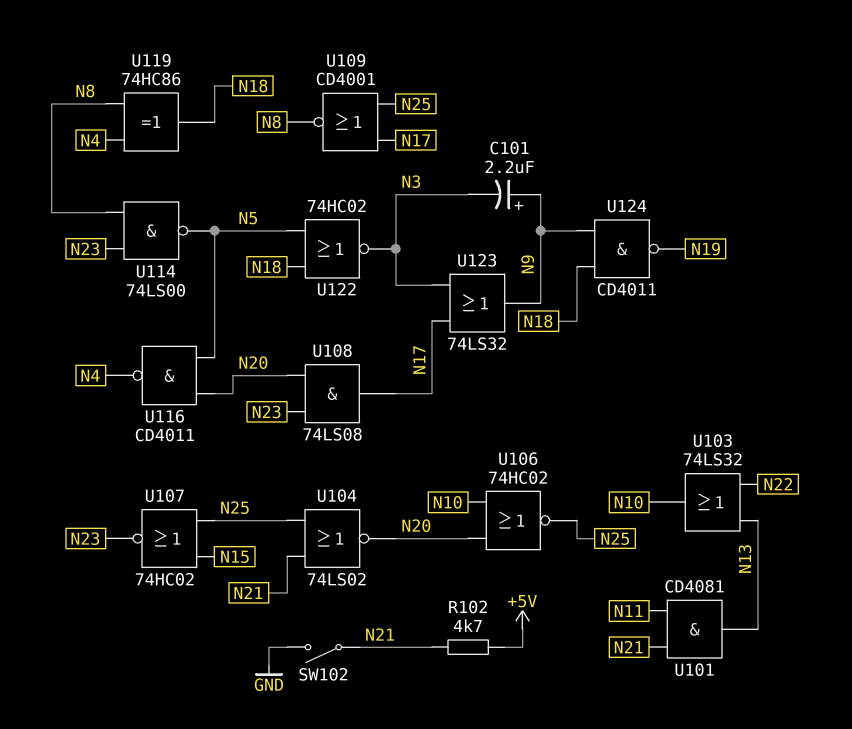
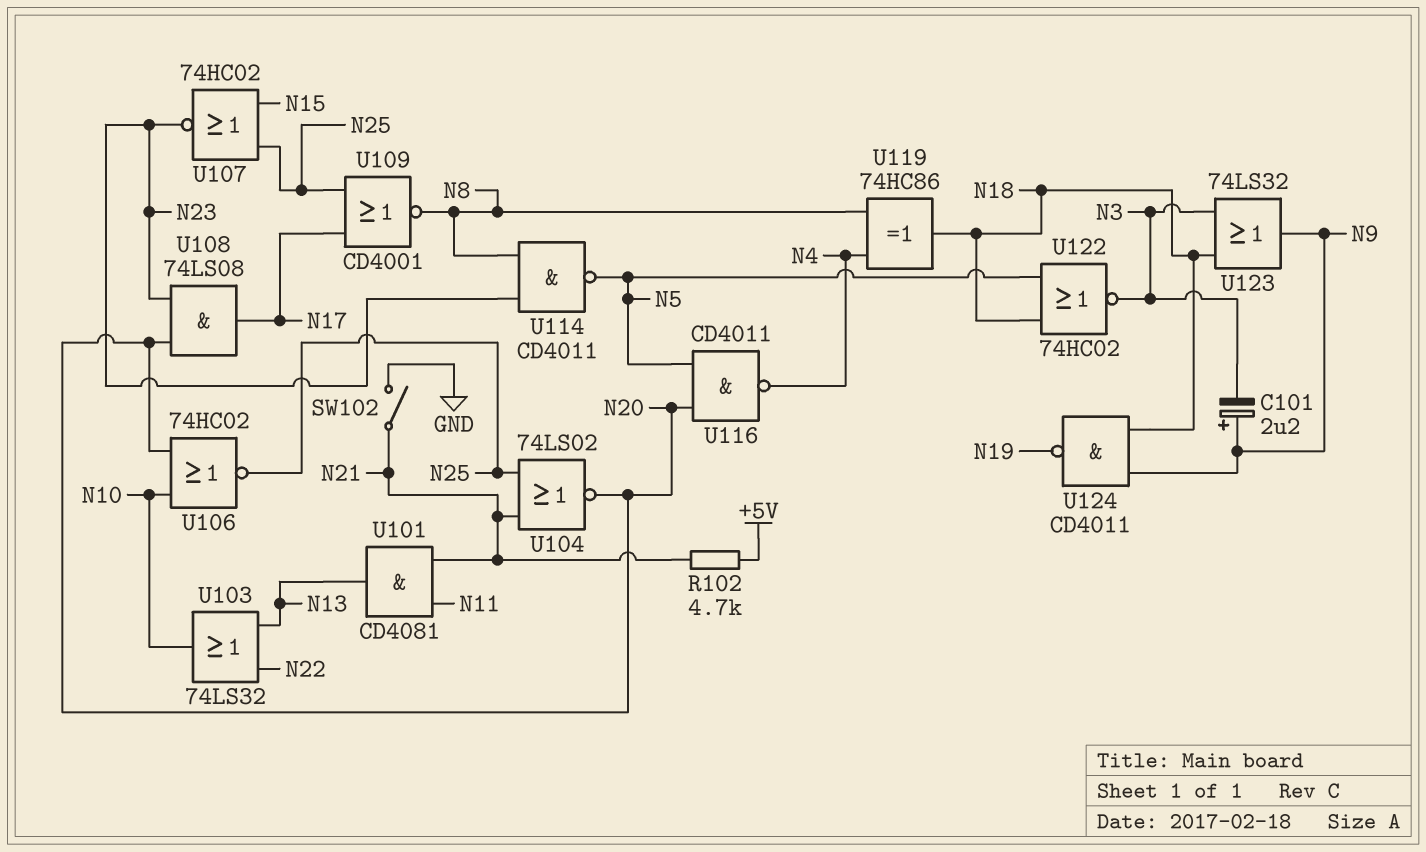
U114: NAND 74LS00 (in N8, in N23, out N5) -> NAND CD4011 (in N8, in N23, out N5)
U123: OR 74LS32 (in N3, in N17, out N9) -> OR 74LS32 (in N3, in N18, out N9)

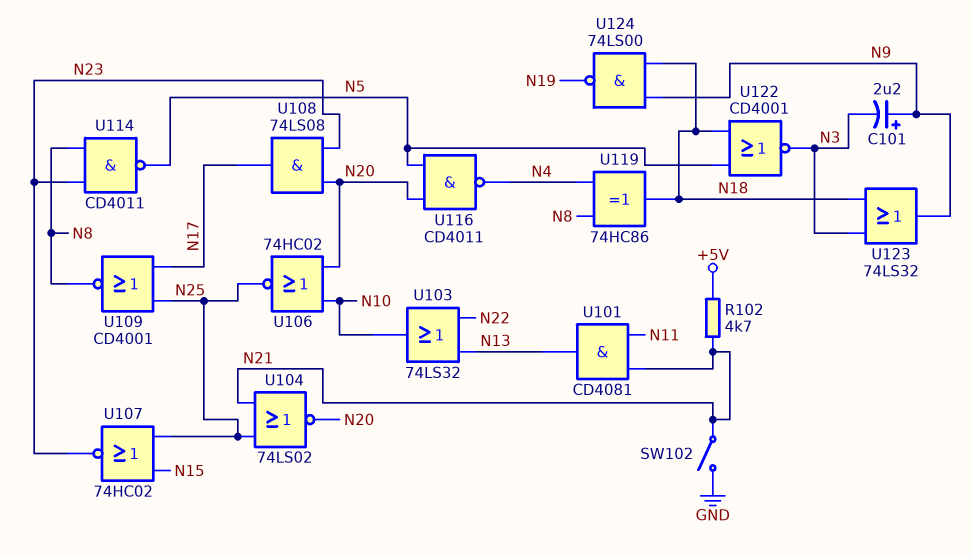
U122: NOR 74HC02 (in N5, in N18, out N3) -> NOR CD4001 (in N5, in N18, out N3)
U124: NAND CD4011 (in N9, in N18, out N19) -> NAND 74LS00 (in N9, in N18, out N19)

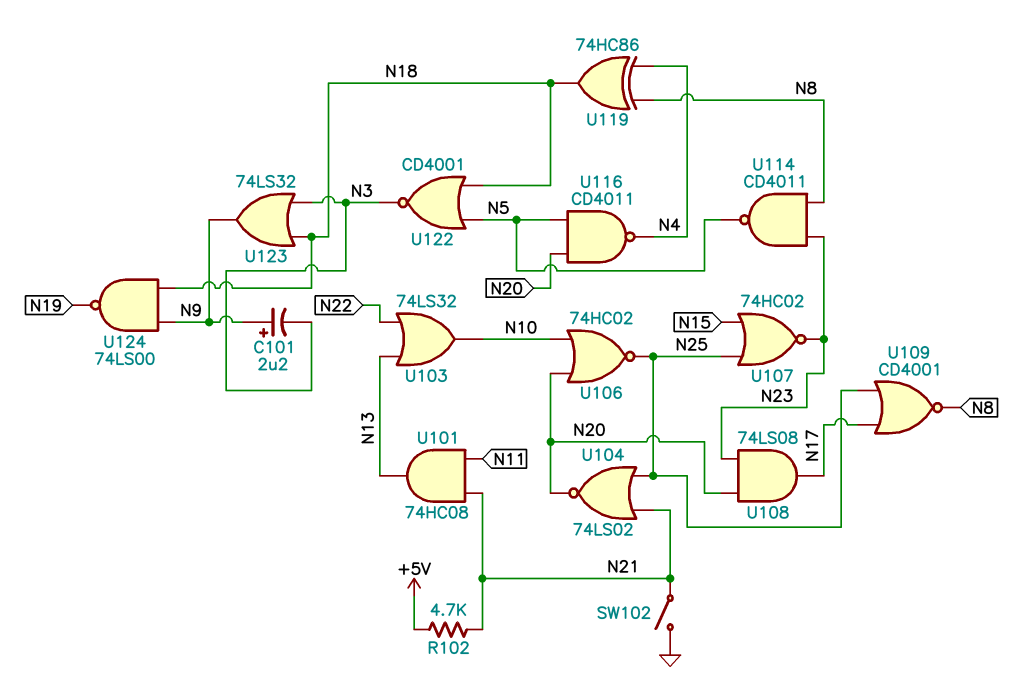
U101: AND CD4081 (in N11, in N21, out N13) -> AND 74HC08 (in N11, in N21, out N13)

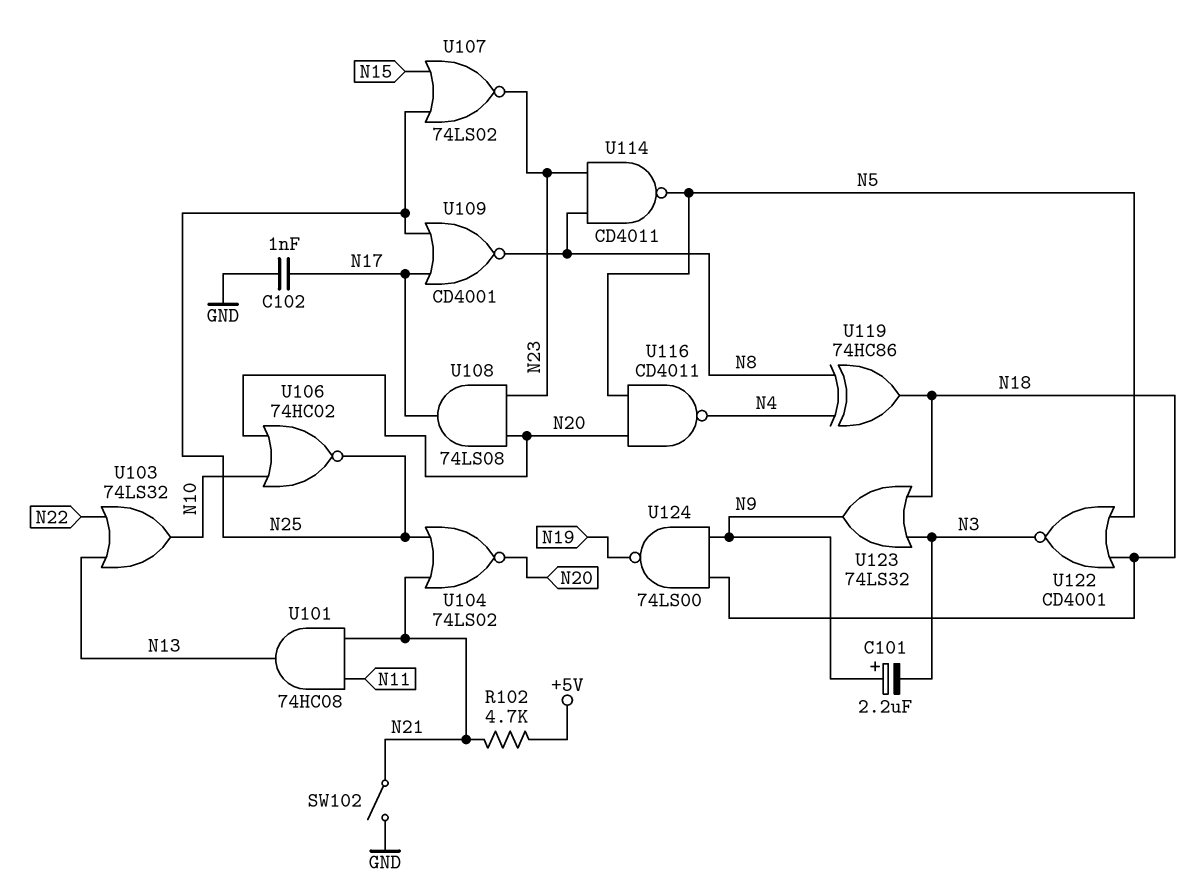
C102: none -> 1nF (GND, N17)
U107: NOR 74HC02 (in N15, in N25, out N23) -> NOR 74LS02 (in N15, in N25, out N23)

